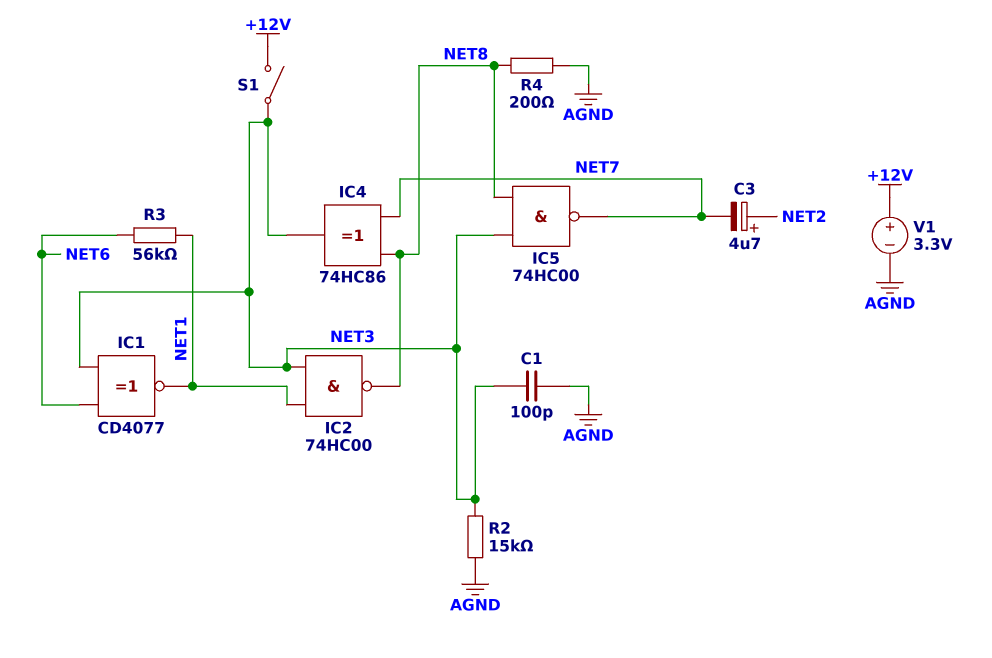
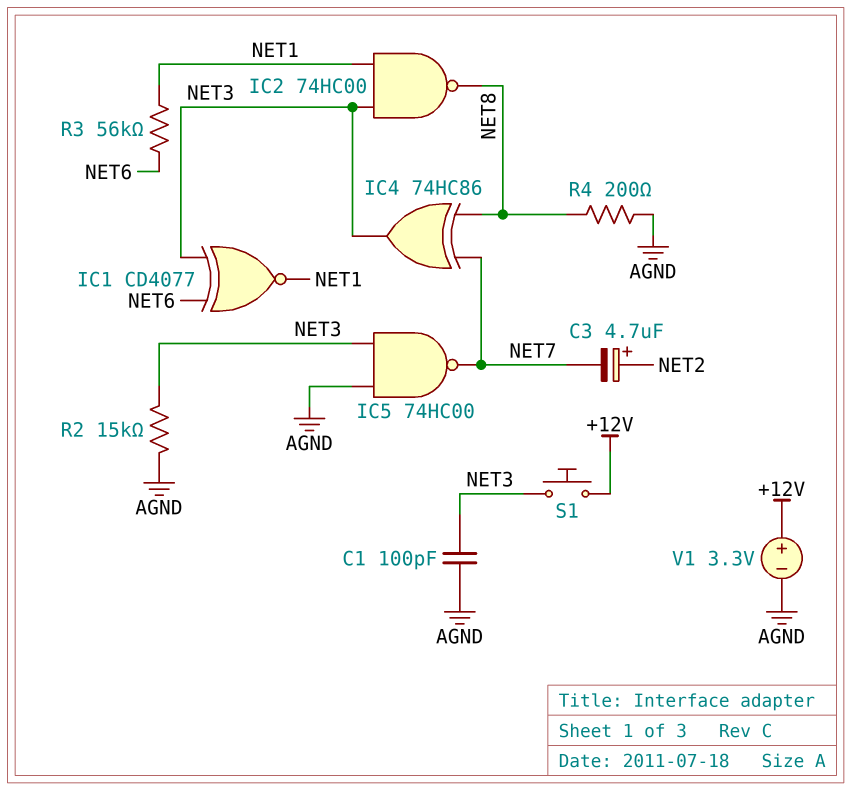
IC5: NAND 74HC00 (in NET3, in NET8, out NET7) -> NAND 74HC00 (in AGND, in NET3, out NET7)
S1: switch (+12V, NET3) -> button (+12V, NET3)

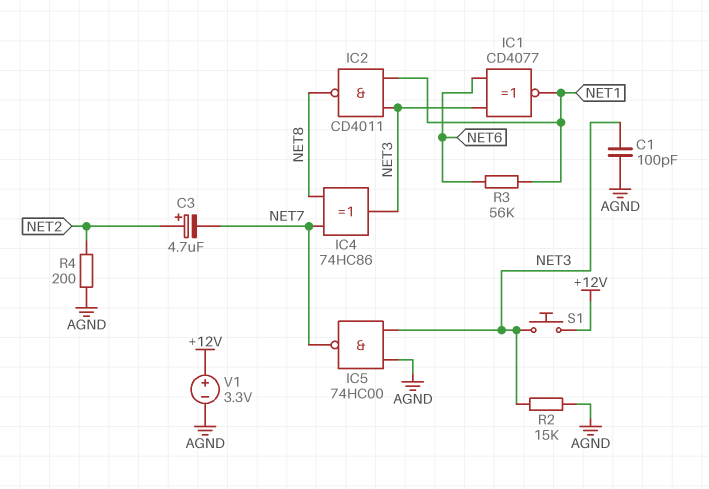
IC2: NAND 74HC00 (in NET1, in NET3, out NET8) -> NAND CD4011 (in NET1, in NET3, out NET8)
R4: 200 (AGND, NET8) -> 200 (AGND, NET2)

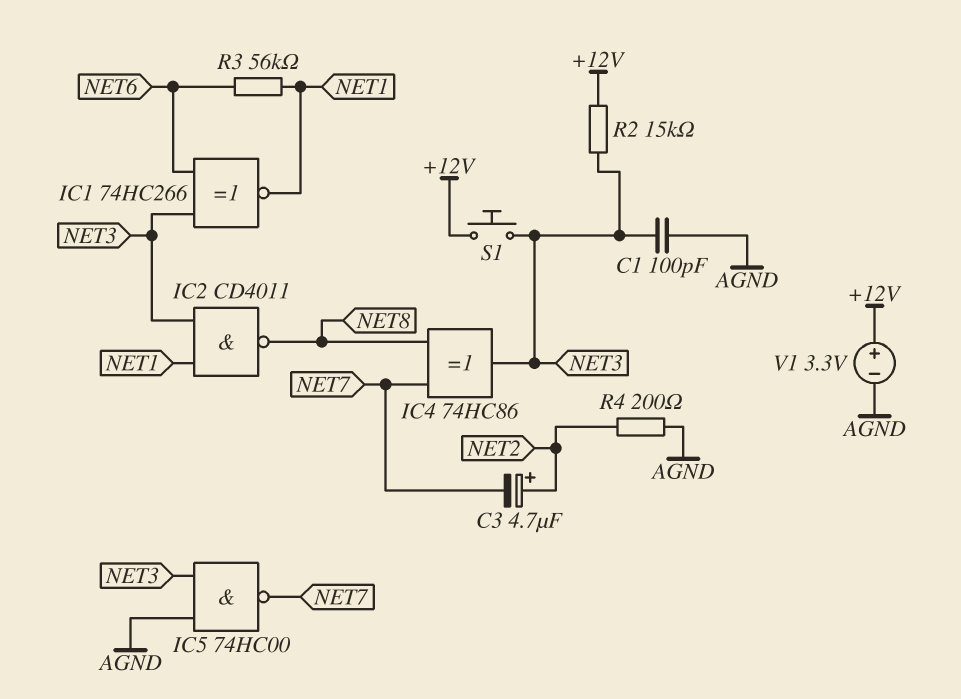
IC1: XNOR CD4077 (in NET3, in NET6, out NET1) -> XNOR 74HC266 (in NET3, in NET6, out NET1)
R2: 15k (AGND, NET3) -> 15k (+12V, NET3)

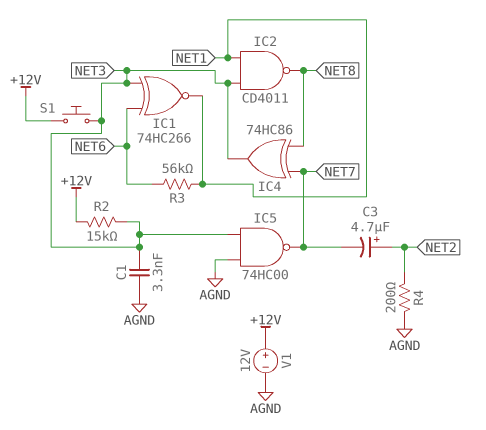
C1: 100pF (AGND, NET3) -> 3.3nF (AGND, NET3)
V1: 3.3V (plus +12V, minus AGND) -> 12V (plus +12V, minus AGND)

